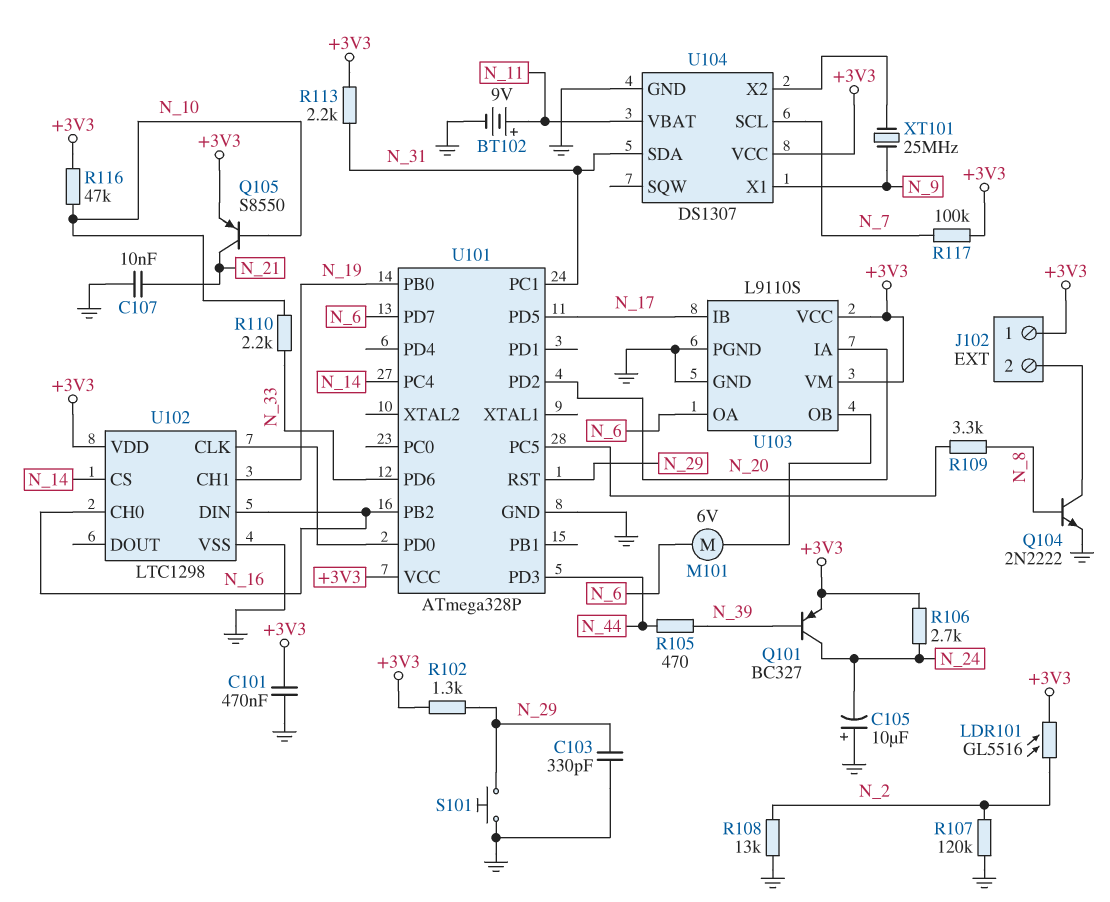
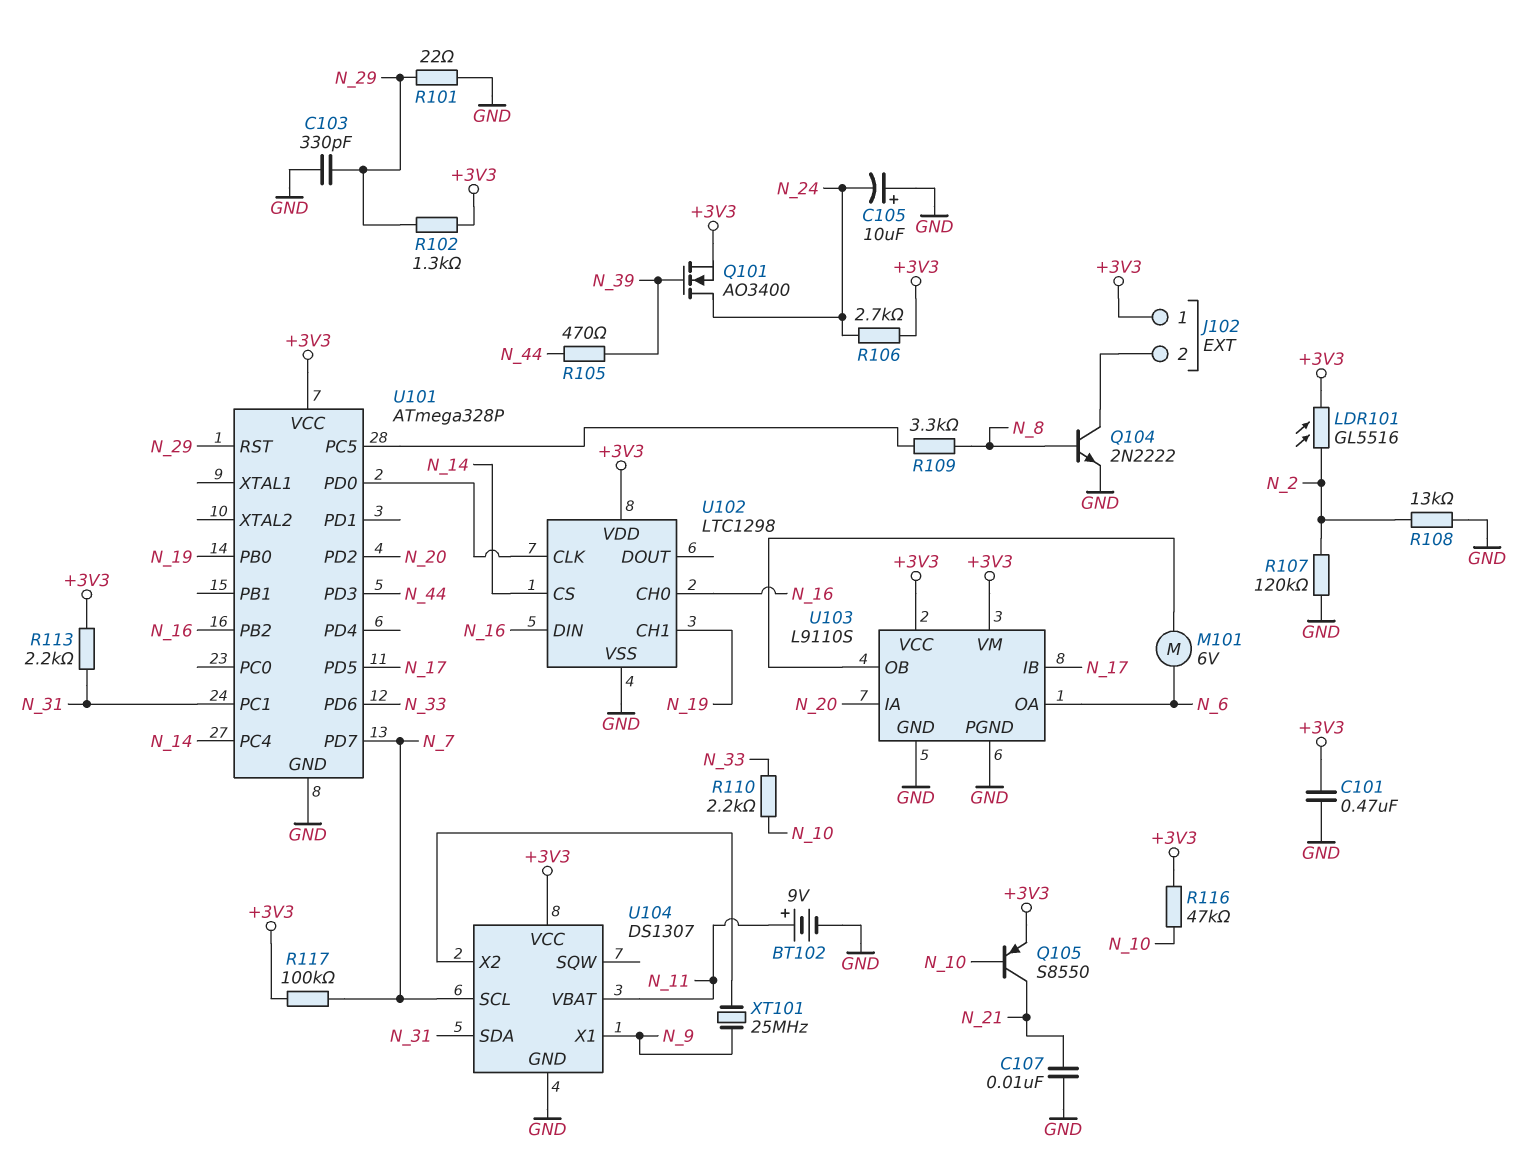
Q101: PNP BC327 (B N_39, C N_24, E +3V3) -> NMOS AO3400 (G N_39, D N_24, S +3V3)
R101: none -> 22 (GND, N_29)
S101: button (GND, N_29) -> none
U101 pin PD7: N_6 -> N_7

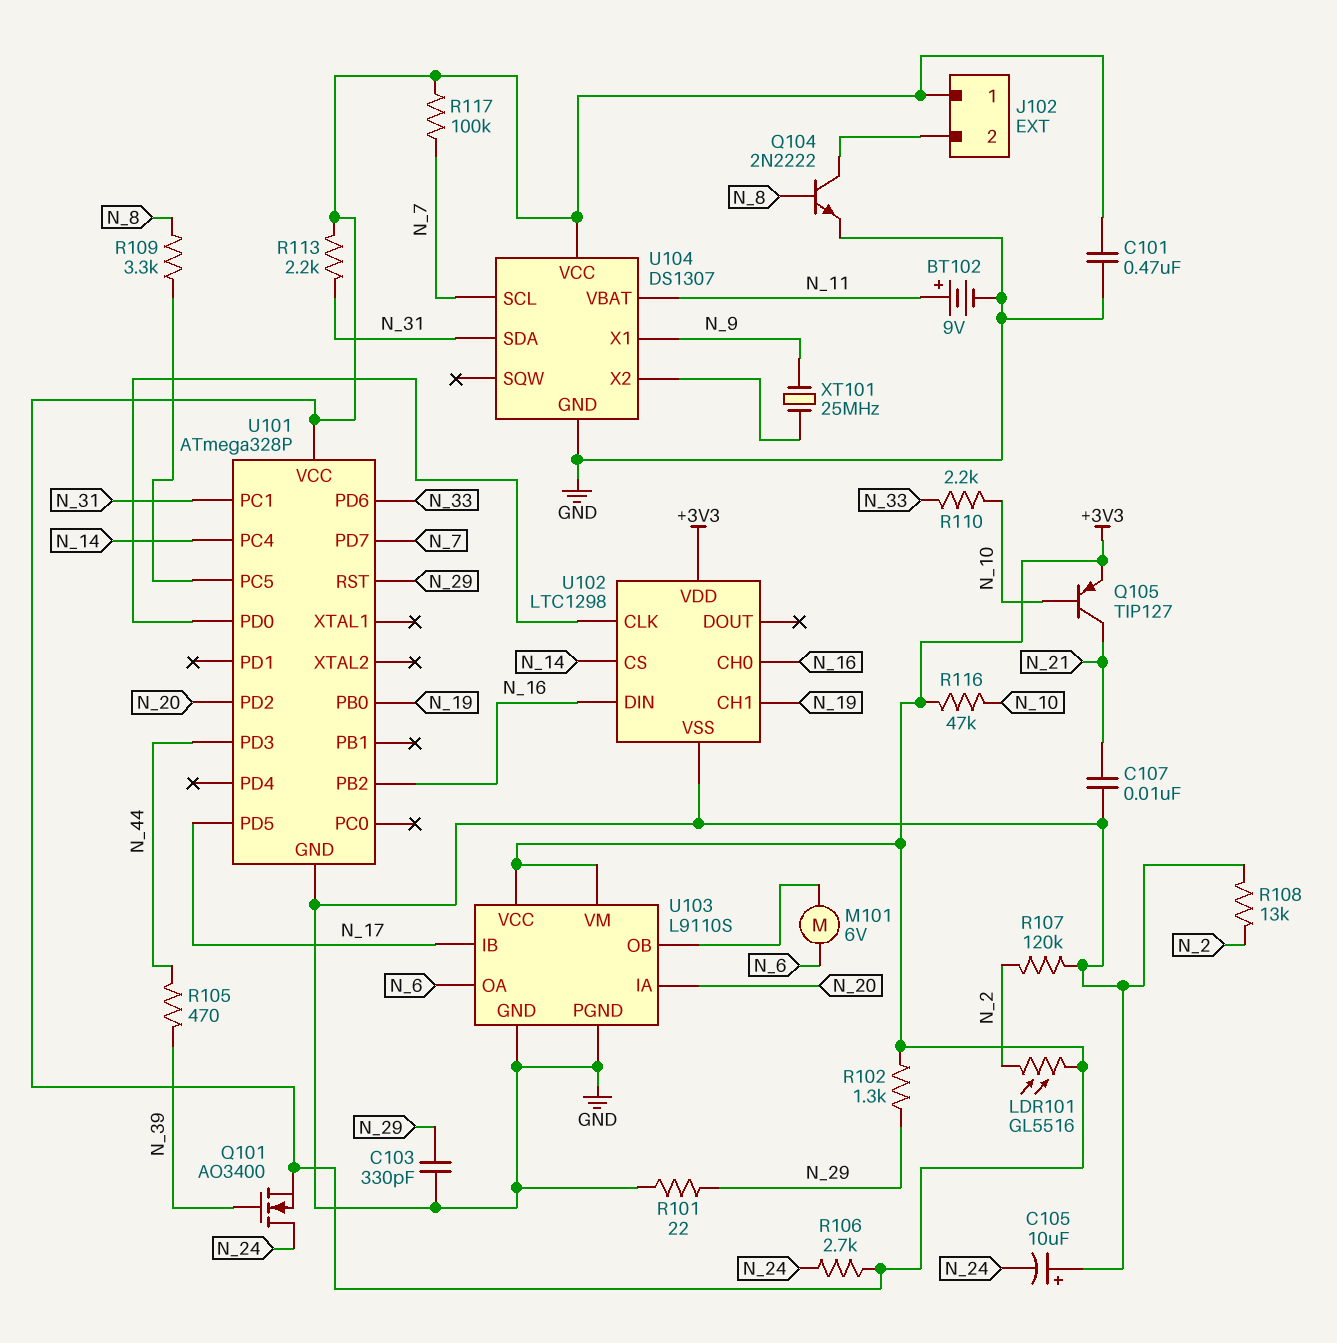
Q105: PNP S8550 (B N_10, C N_21, E +3V3) -> PNP TIP127 (B N_10, C N_21, E +3V3)

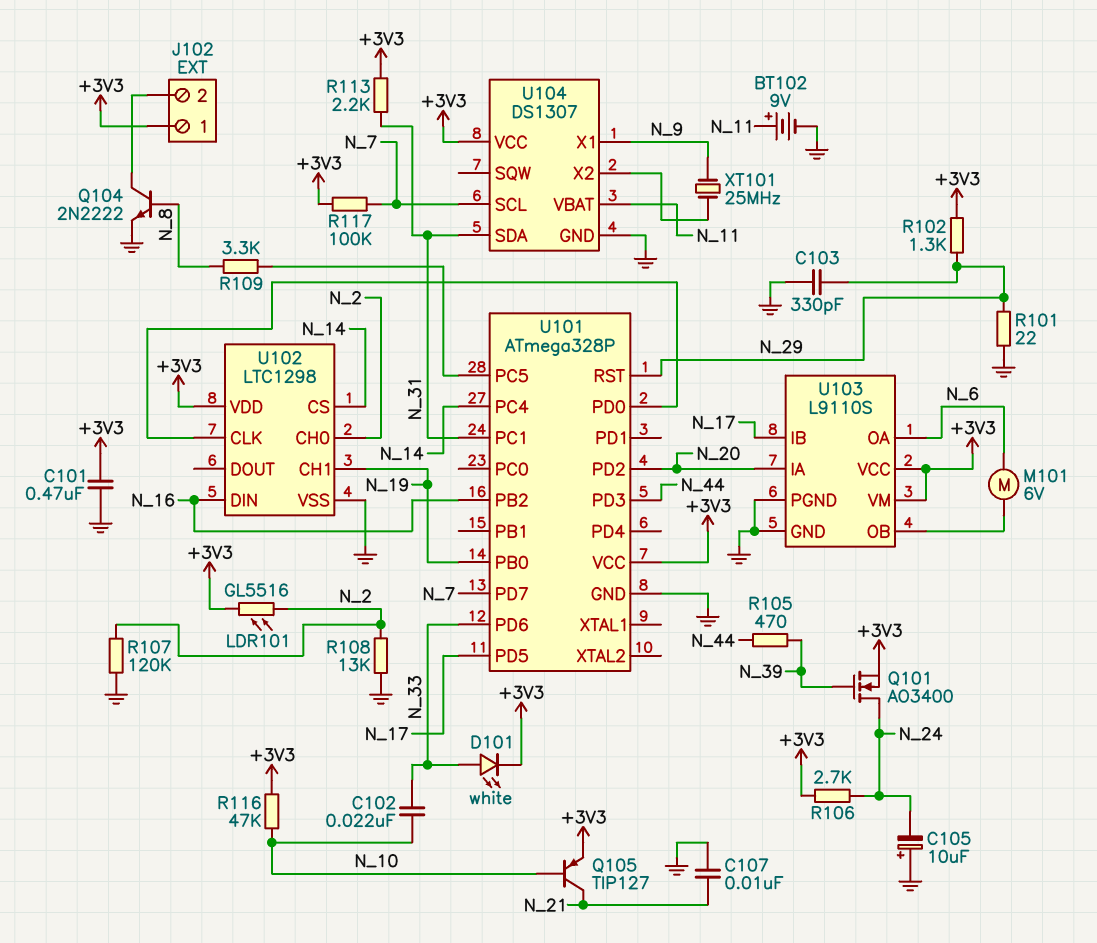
C102: none -> 22nF (N_10, N_33)
D101: none -> LED white (A N_33, K +3V3)
R110: 2.2k (N_10, N_33) -> none
U102 pin CH0: N_16 -> N_2

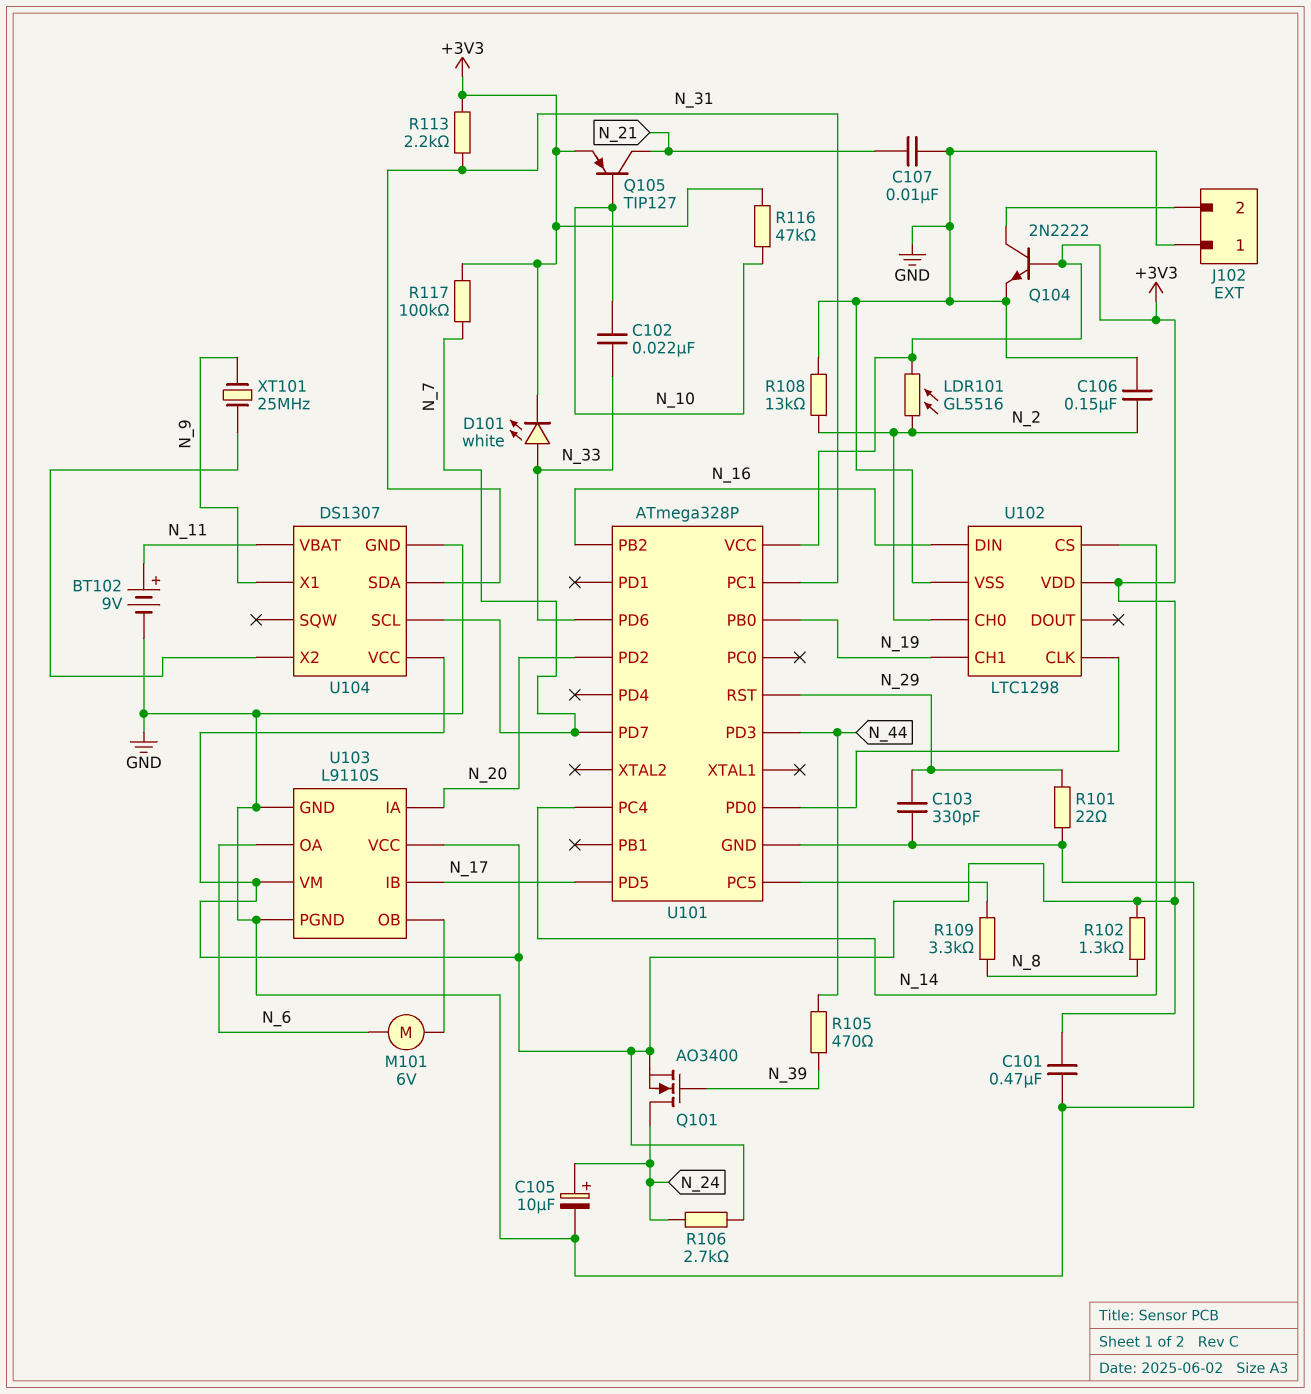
C105: 10uF (plus GND, minus N_24) -> 10uF (plus N_24, minus GND)
C106: none -> 150nF (GND, N_2)
J102 pin 1: +3V3 -> GND
Q104: NPN 2N2222 (B N_8, C J102/2, E GND) -> NPN 2N2222 (B +3V3, C J102/2, E GND)
R102: 1.3k (+3V3, N_29) -> 1.3k (+3V3, N_8)
R107: 120k (GND, N_2) -> none

